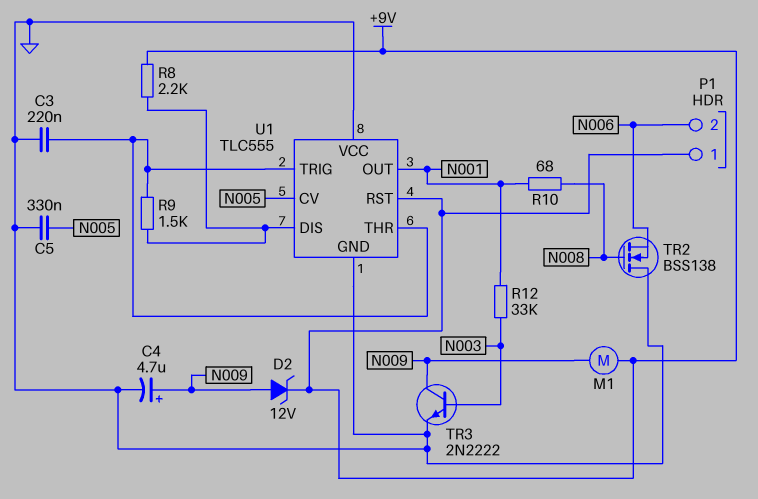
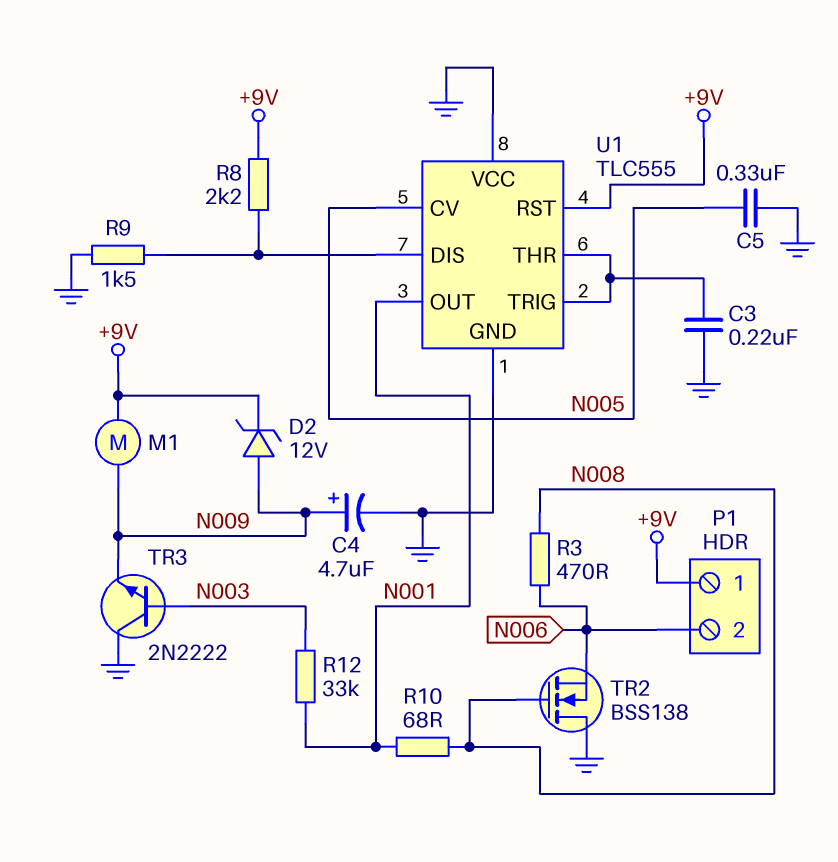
R3: none -> 470 (N006, N008)
R9: 1.5k (U1/DIS, U1/THR) -> 1.5k (GND, U1/DIS)
TR3: NPN 2N2222 (B N003, C N009, E GND) -> NPN 2N2222 (B N003, C GND, E N009)

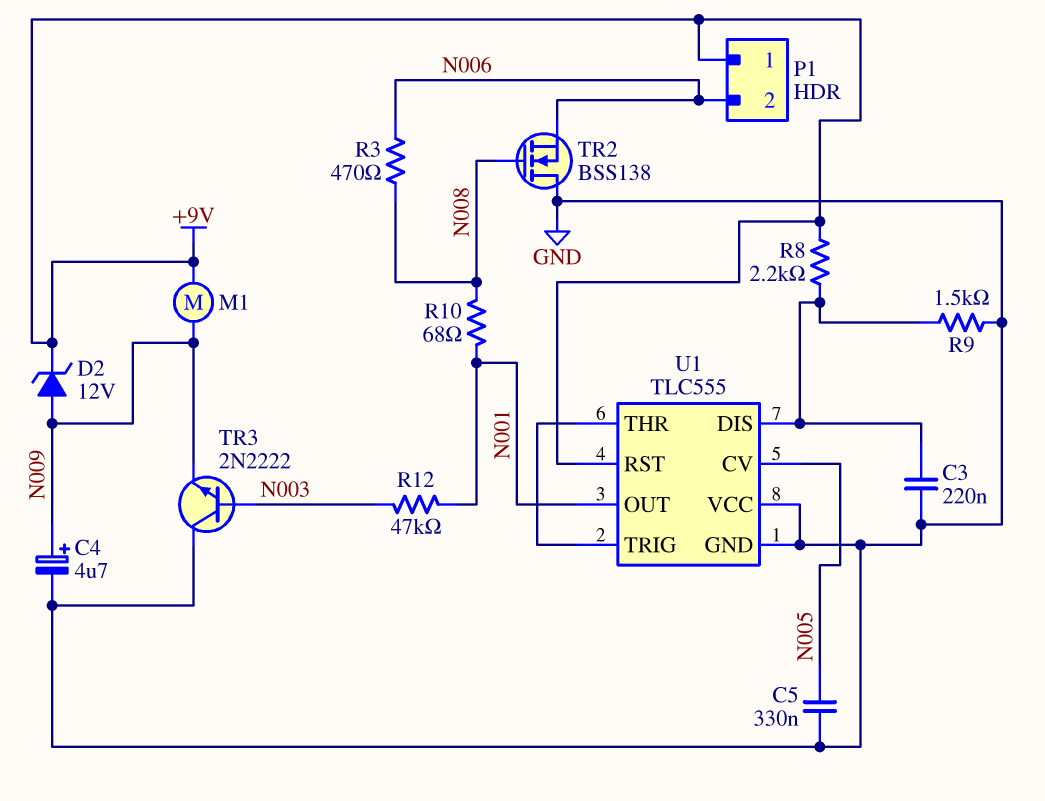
C3: 220nF (GND, U1/THR) -> 220nF (GND, U1/DIS)
R12: 33k (N001, N003) -> 47k (N001, N003)

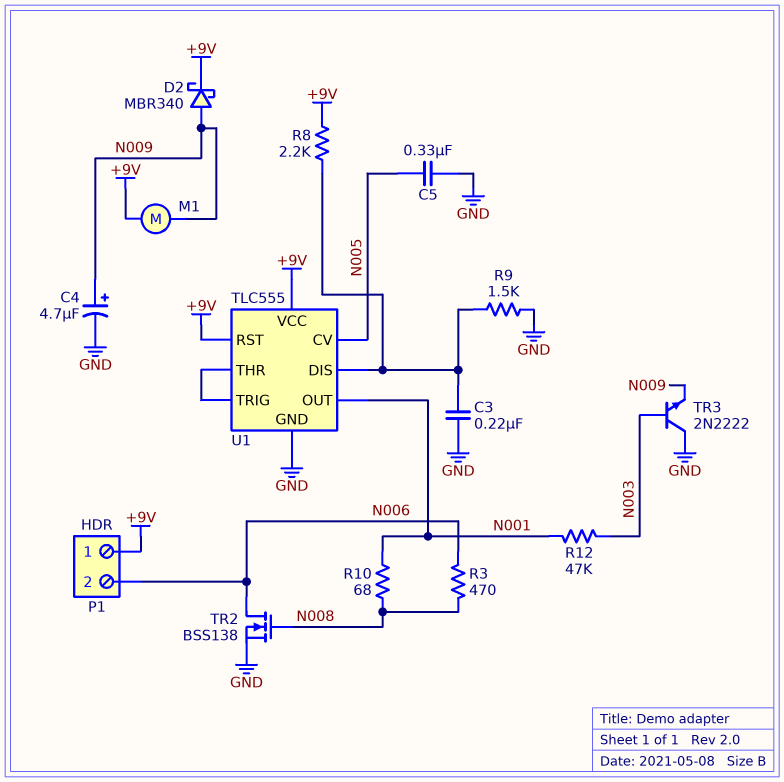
D2: zener 12V (A N009, K +9V) -> schottky MBR340 (A N009, K +9V)
TR2: NMOS BSS138 (G N008, D GND, S N006) -> NMOS BSS138 (G N008, D N006, S GND)
U1 pin VCC: GND -> +9V

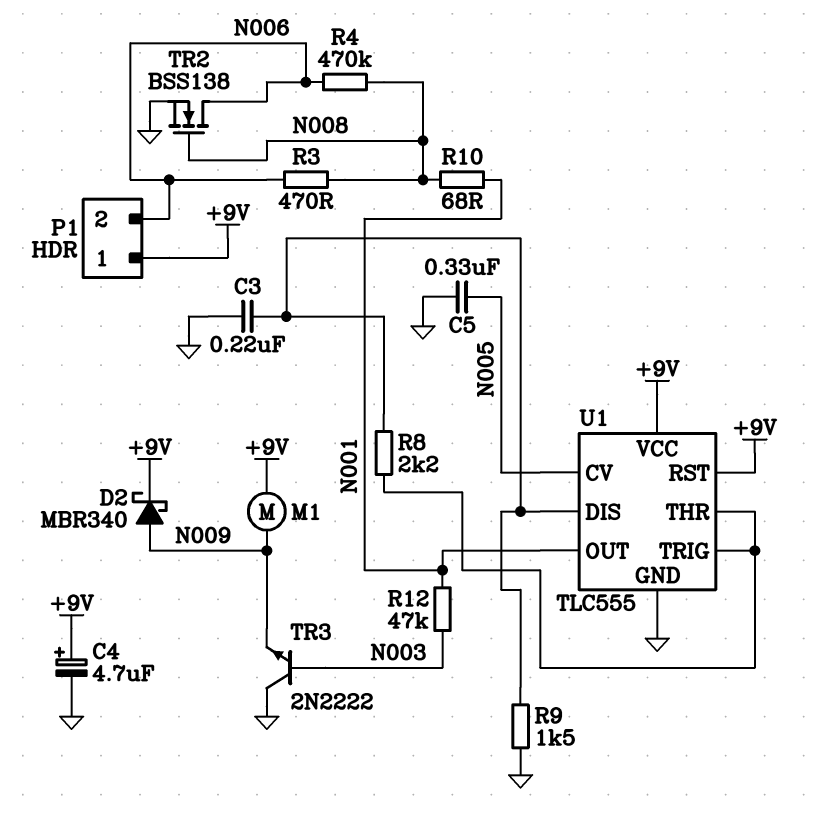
C4: 4.7uF (plus N009, minus GND) -> 4.7uF (plus +9V, minus GND)
R4: none -> 470k (N006, N008)
R8: 2.2k (+9V, U1/DIS) -> 2.2k (U1/DIS, U1/THR)

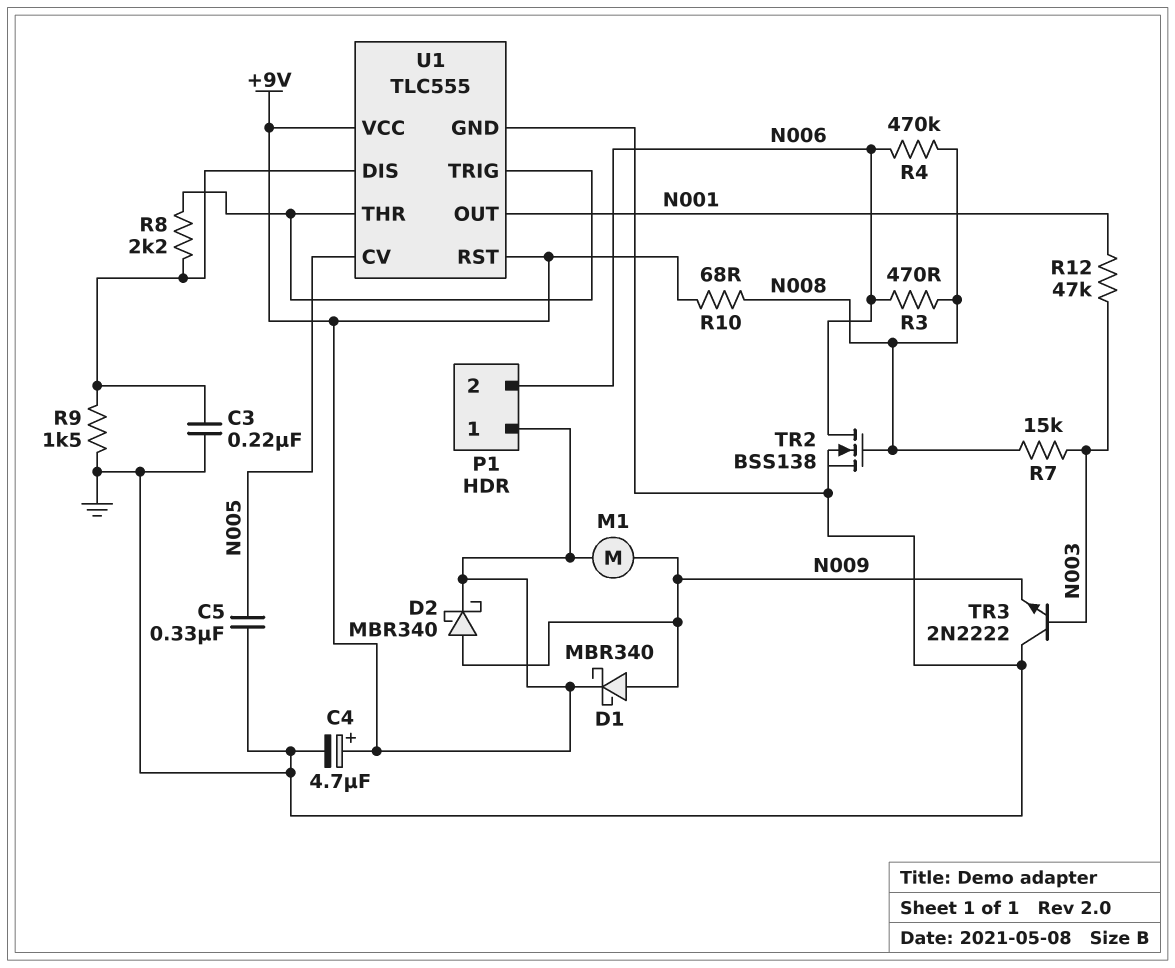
D1: none -> schottky MBR340 (A N009, K +9V)
R7: none -> 15k (N003, N008)
R10: 68 (N001, N008) -> 68 (+9V, N008)

